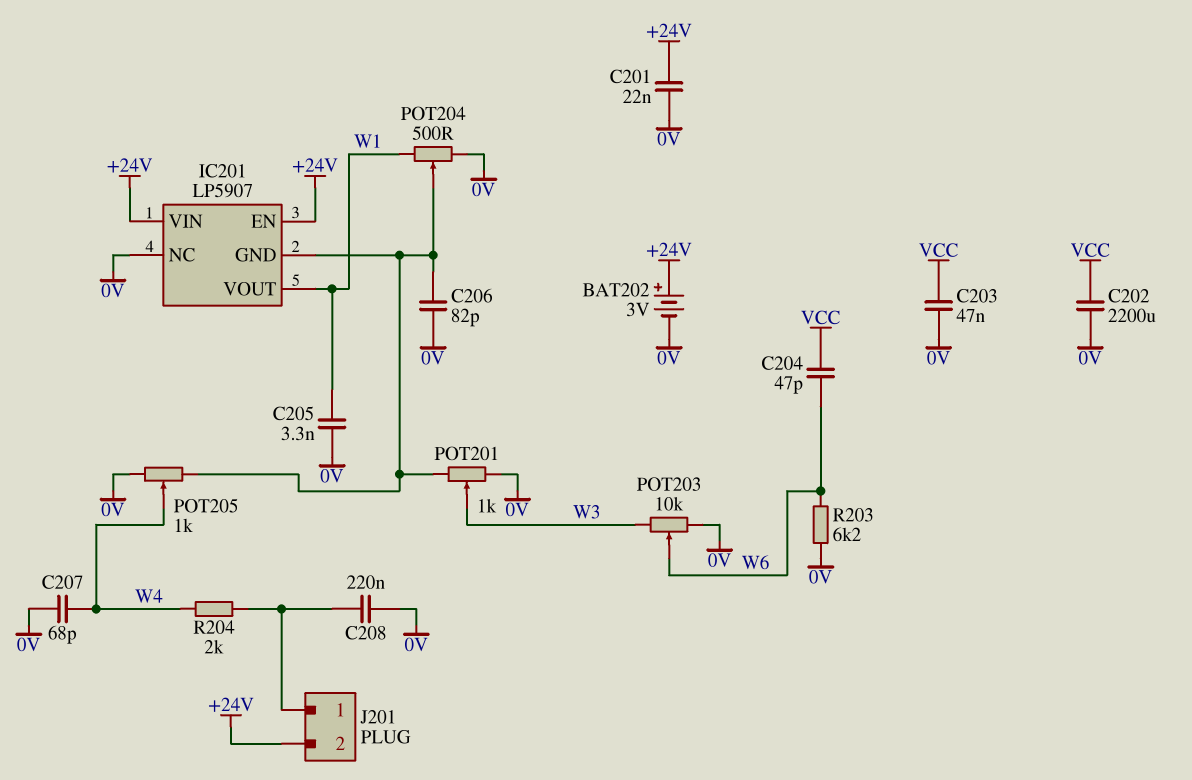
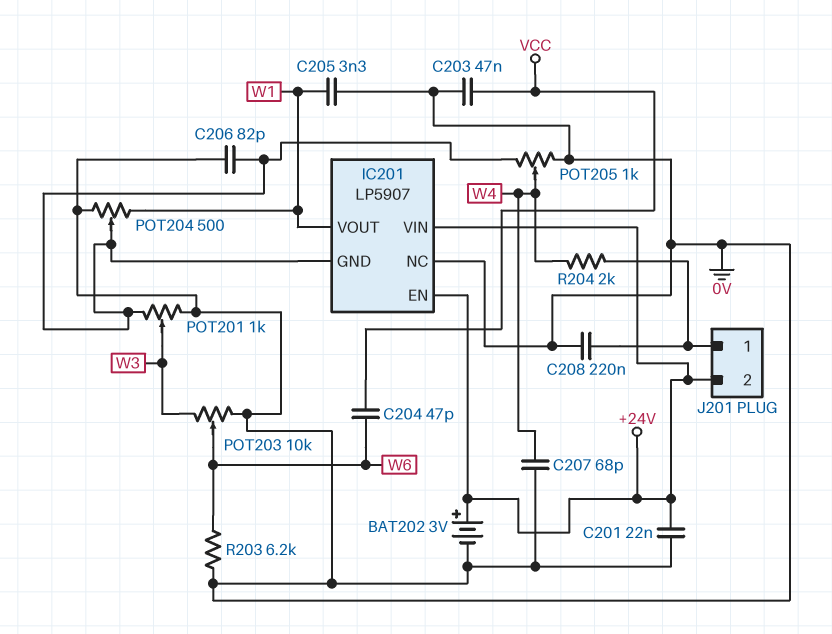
C202: 2200uF (0V, VCC) -> none

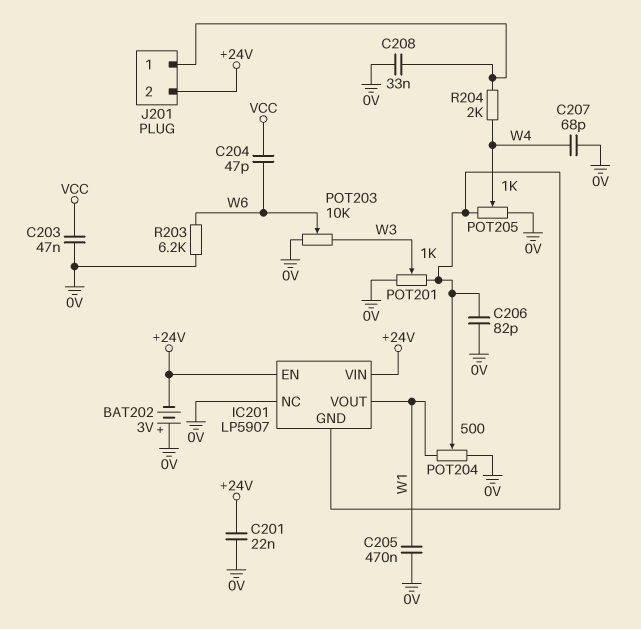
BAT202: 3V (plus +24V, minus 0V) -> 3V (plus 0V, minus +24V)
C205: 3.3nF (0V, W1) -> 470nF (0V, W1)
C208: 220nF (0V, J201/1) -> 33nF (0V, J201/1)

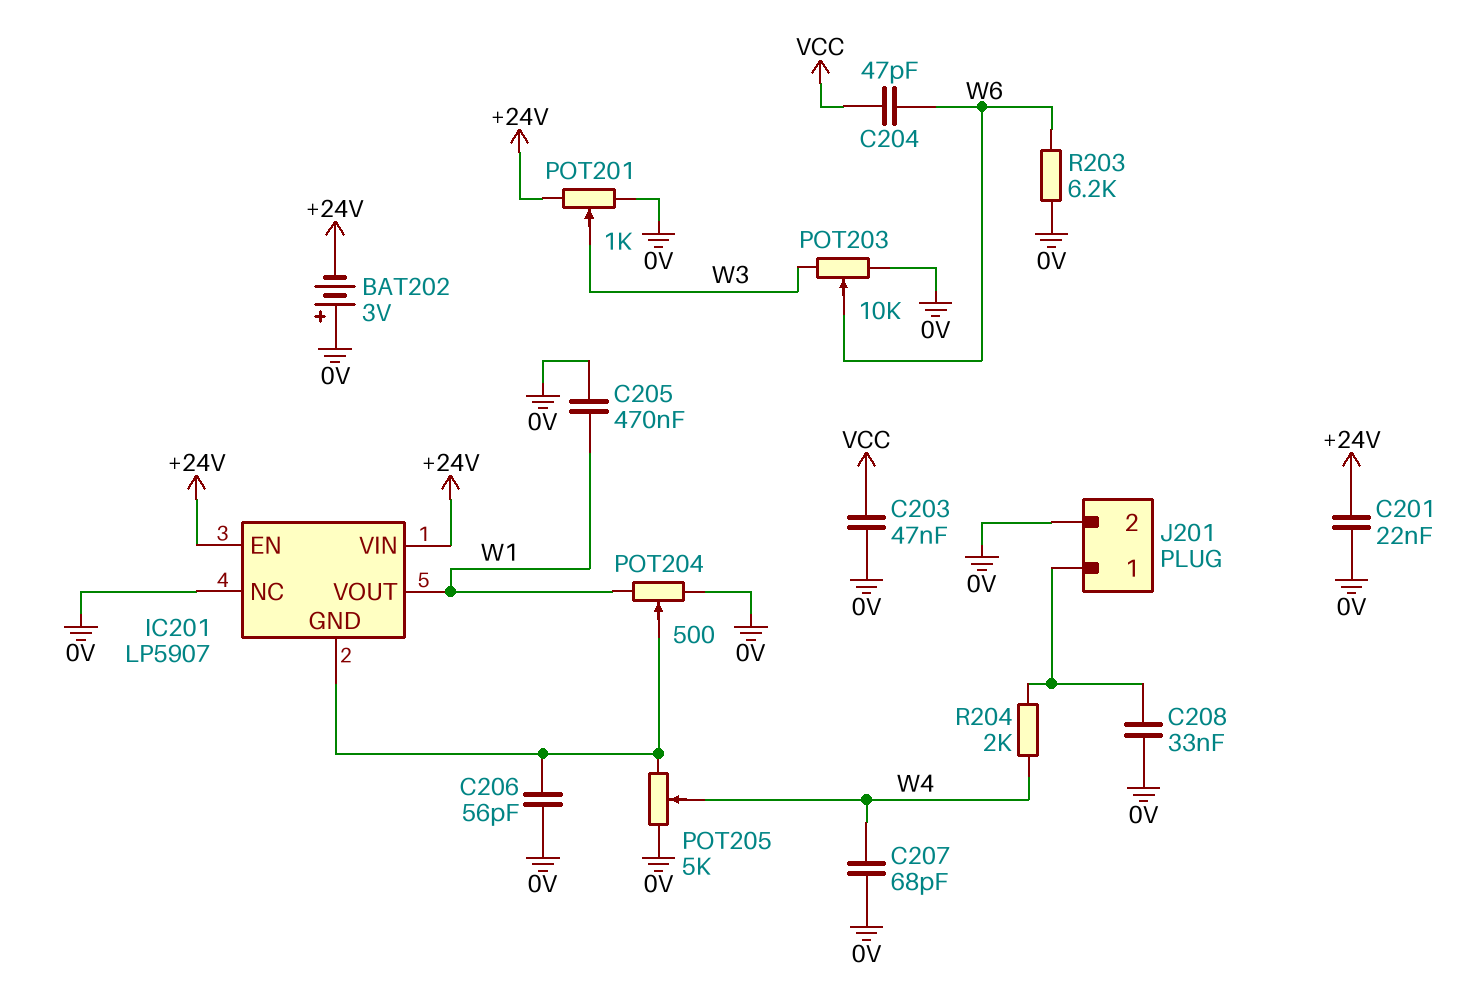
C206: 82pF (0V, IC201/GND) -> 56pF (0V, IC201/GND)
J201 pin 2: +24V -> 0V
POT201: 1k (0V, IC201/GND, wiper W3) -> 1k (+24V, 0V, wiper W3)
POT205: 1k (0V, IC201/GND, wiper W4) -> 5k (0V, IC201/GND, wiper W4)

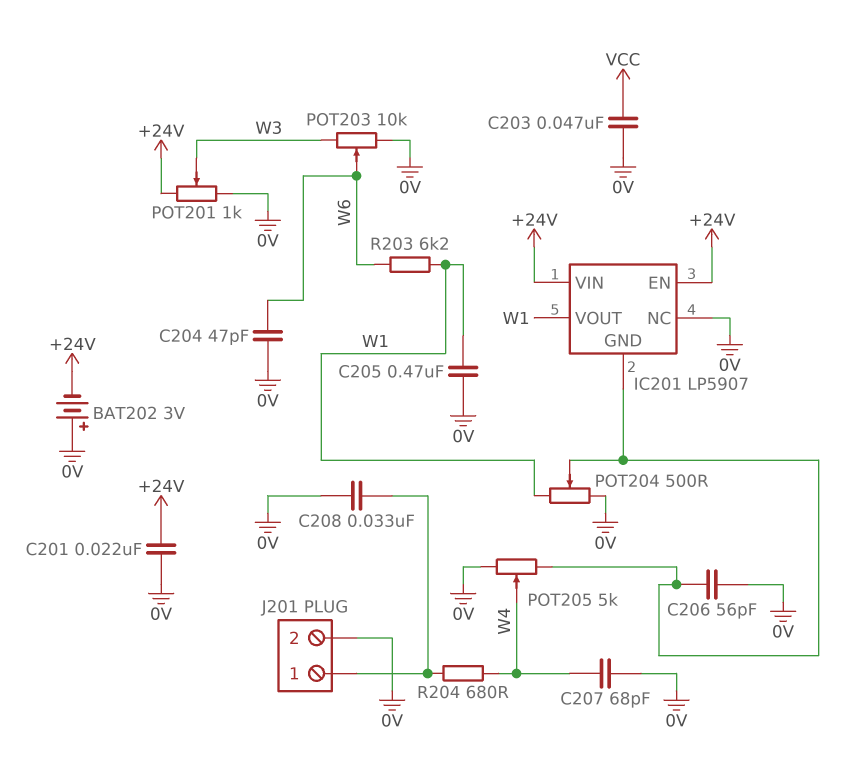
C204: 47pF (VCC, W6) -> 47pF (0V, W6)
R203: 6.2k (0V, W6) -> 6.2k (W1, W6)
R204: 2k (J201/1, W4) -> 680 (J201/1, W4)

